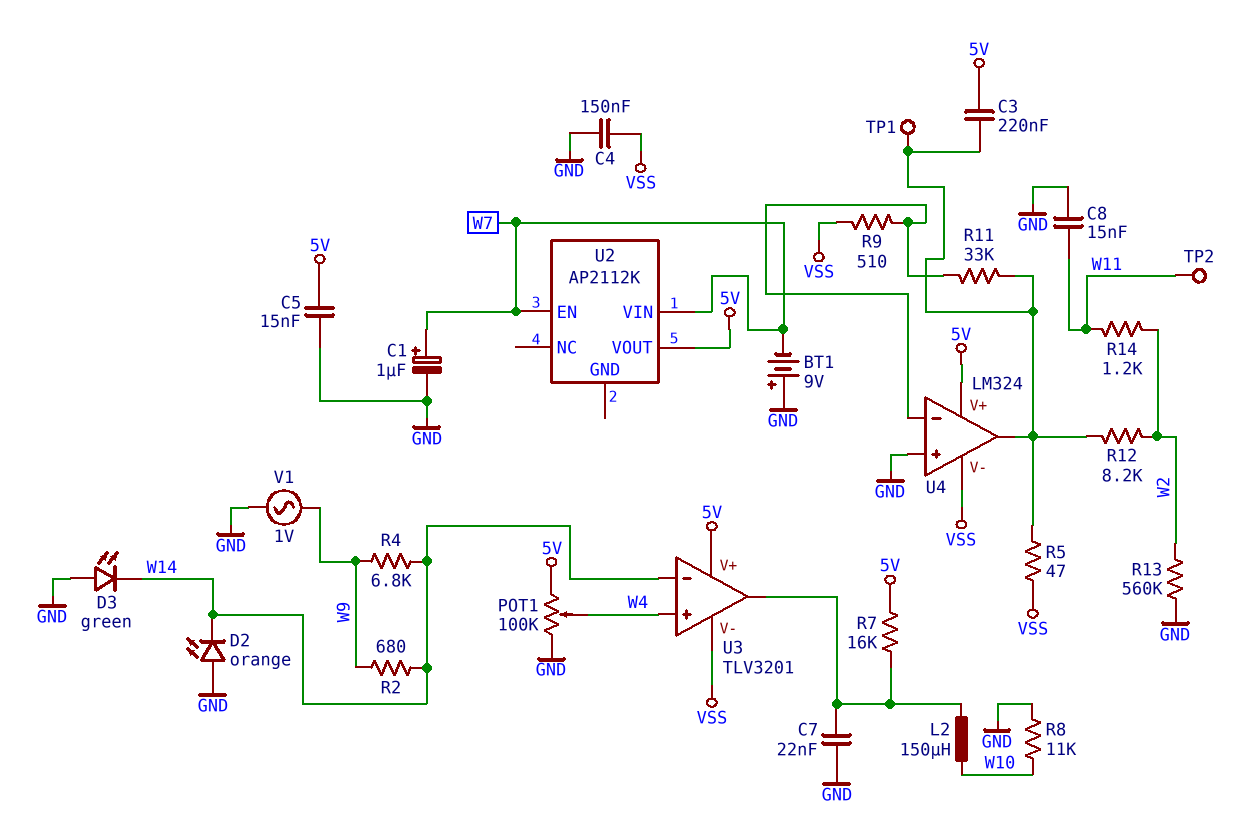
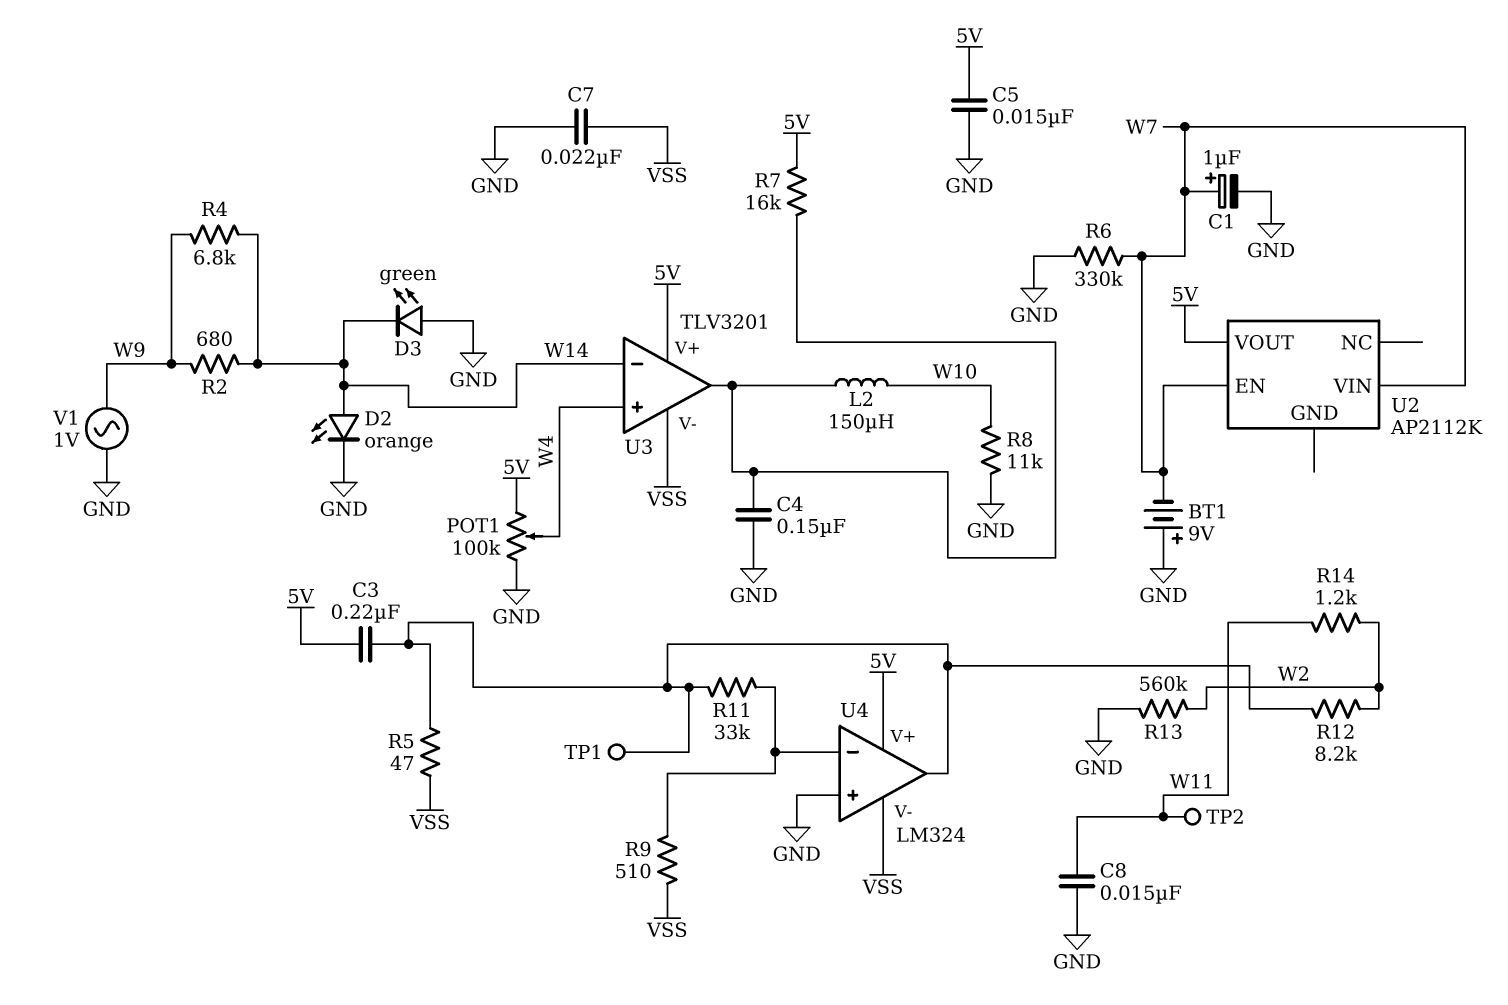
C4: 150nF (GND, VSS) -> 150nF (GND, U3/out)
C7: 22nF (GND, U3/out) -> 22nF (GND, VSS)
D2: LED orange (A GND, K W14) -> LED orange (A W14, K GND)
R6: none -> 330k (GND, W7)

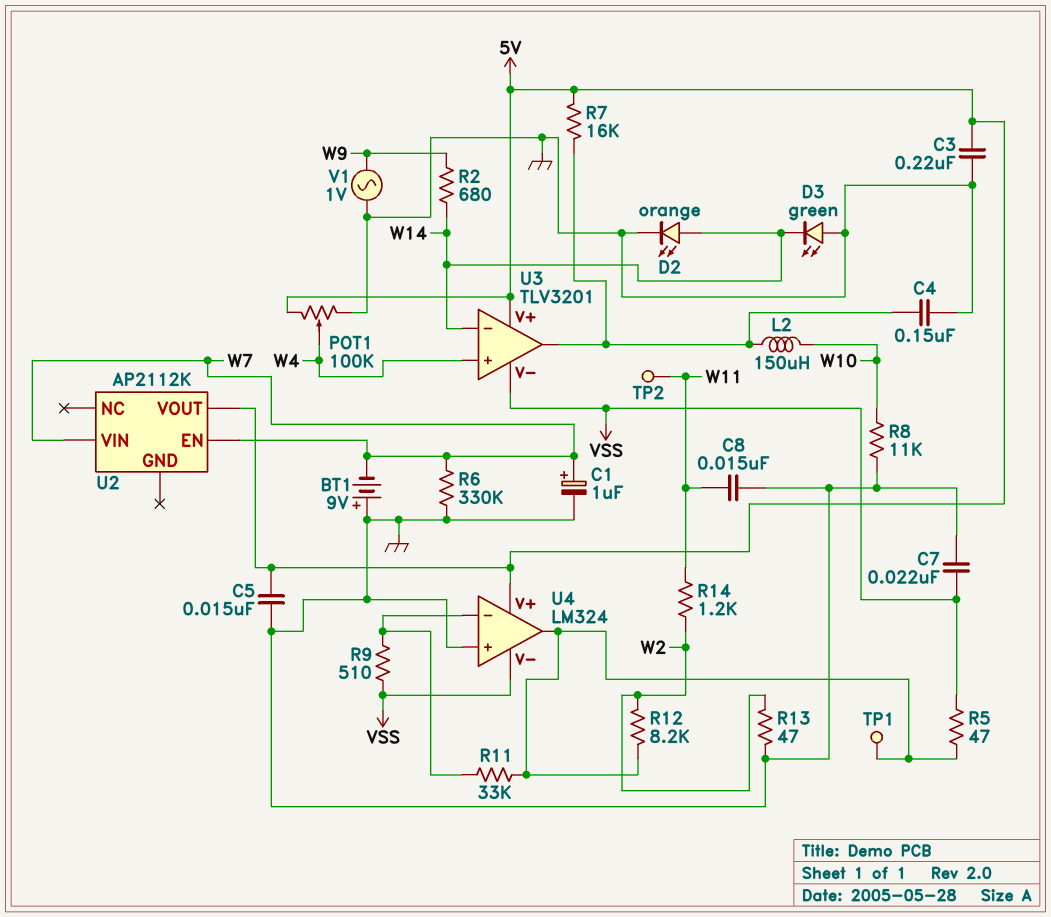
C3: 220nF (5V, U4/out) -> 220nF (5V, GND)
R4: 6.8k (W9, W14) -> none
R13: 560k (GND, W2) -> 47 (GND, W2)

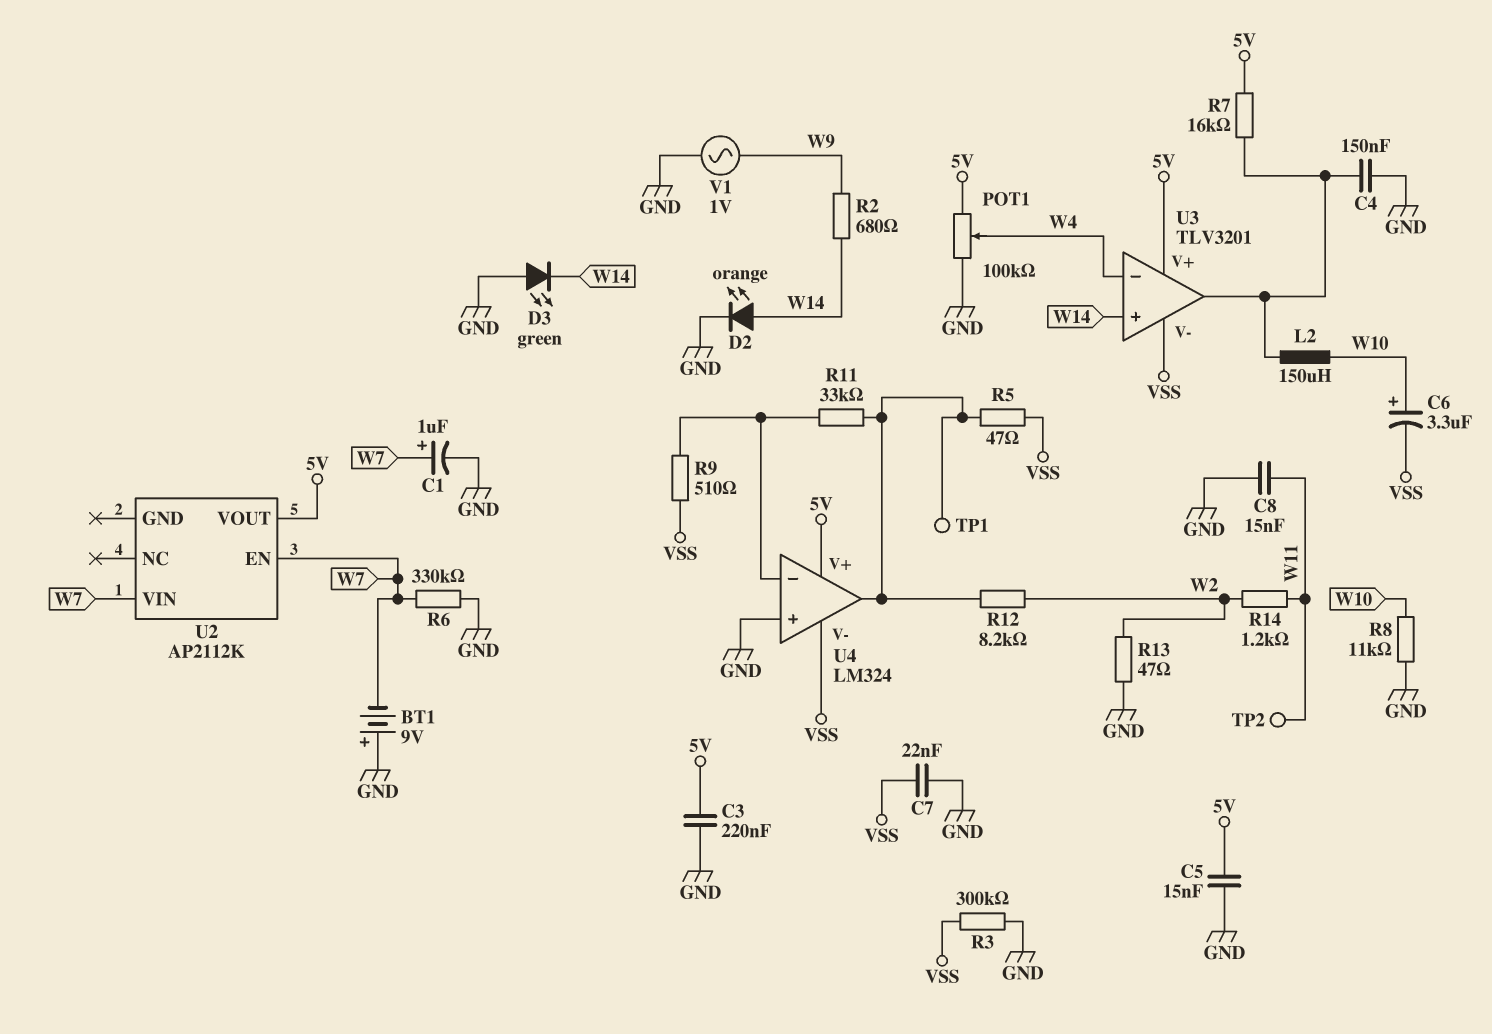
C6: none -> 3.3uF (plus W10, minus VSS)
R3: none -> 300k (GND, VSS)
U3 pin in+: W4 -> W14
U3 pin in-: W14 -> W4

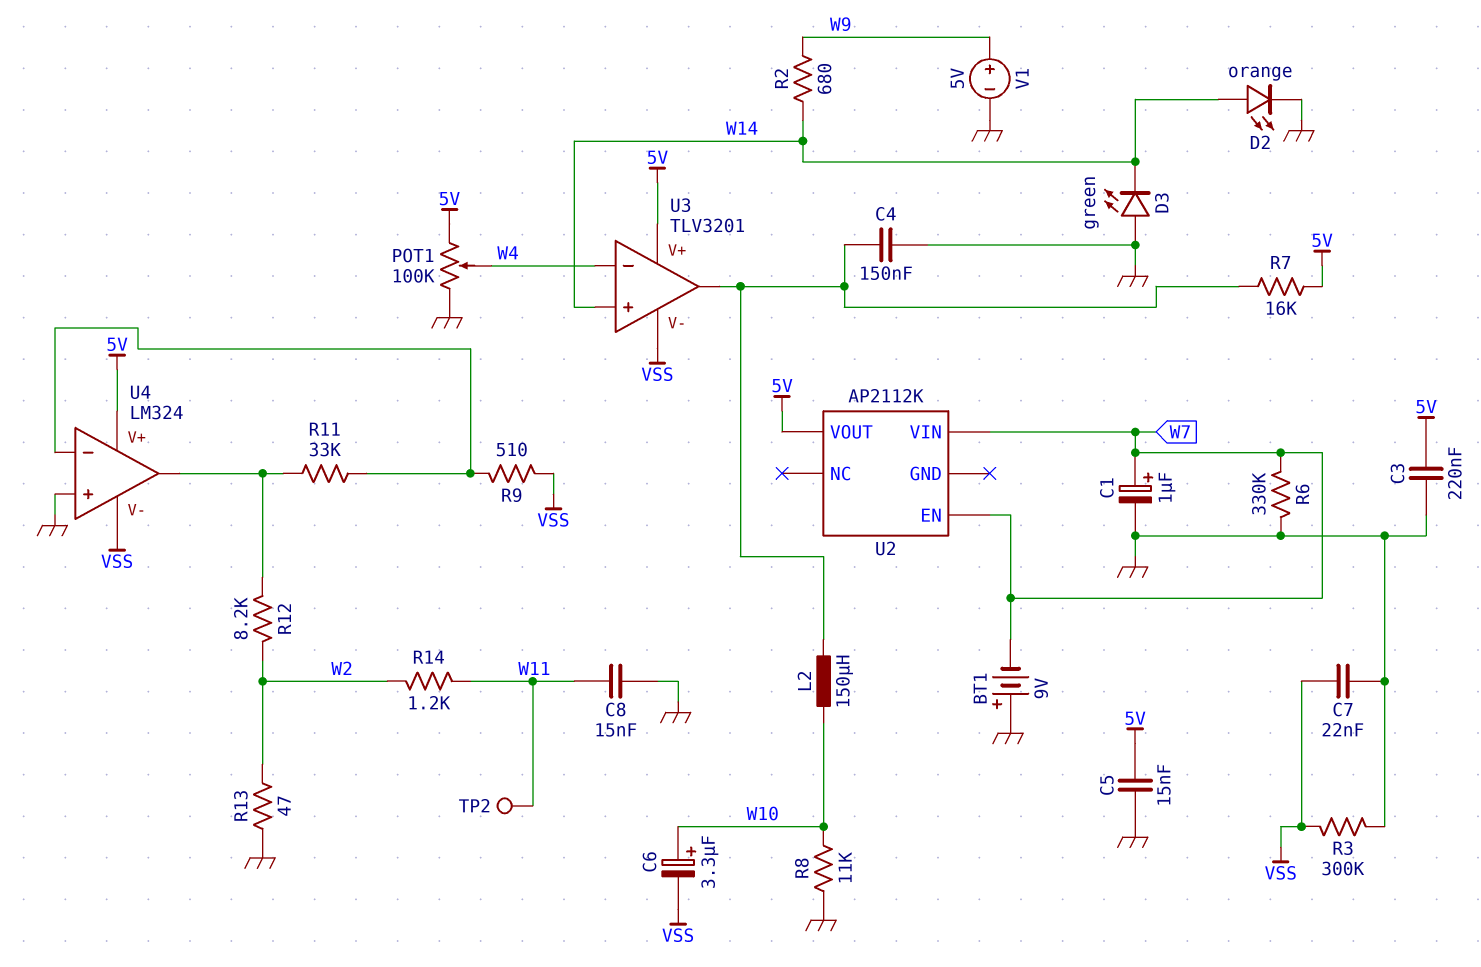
R5: 47 (U4/out, VSS) -> none
TP1: test point (U4/out) -> none
V1: AC 1V (GND, W9) -> 5V (plus W9, minus GND)

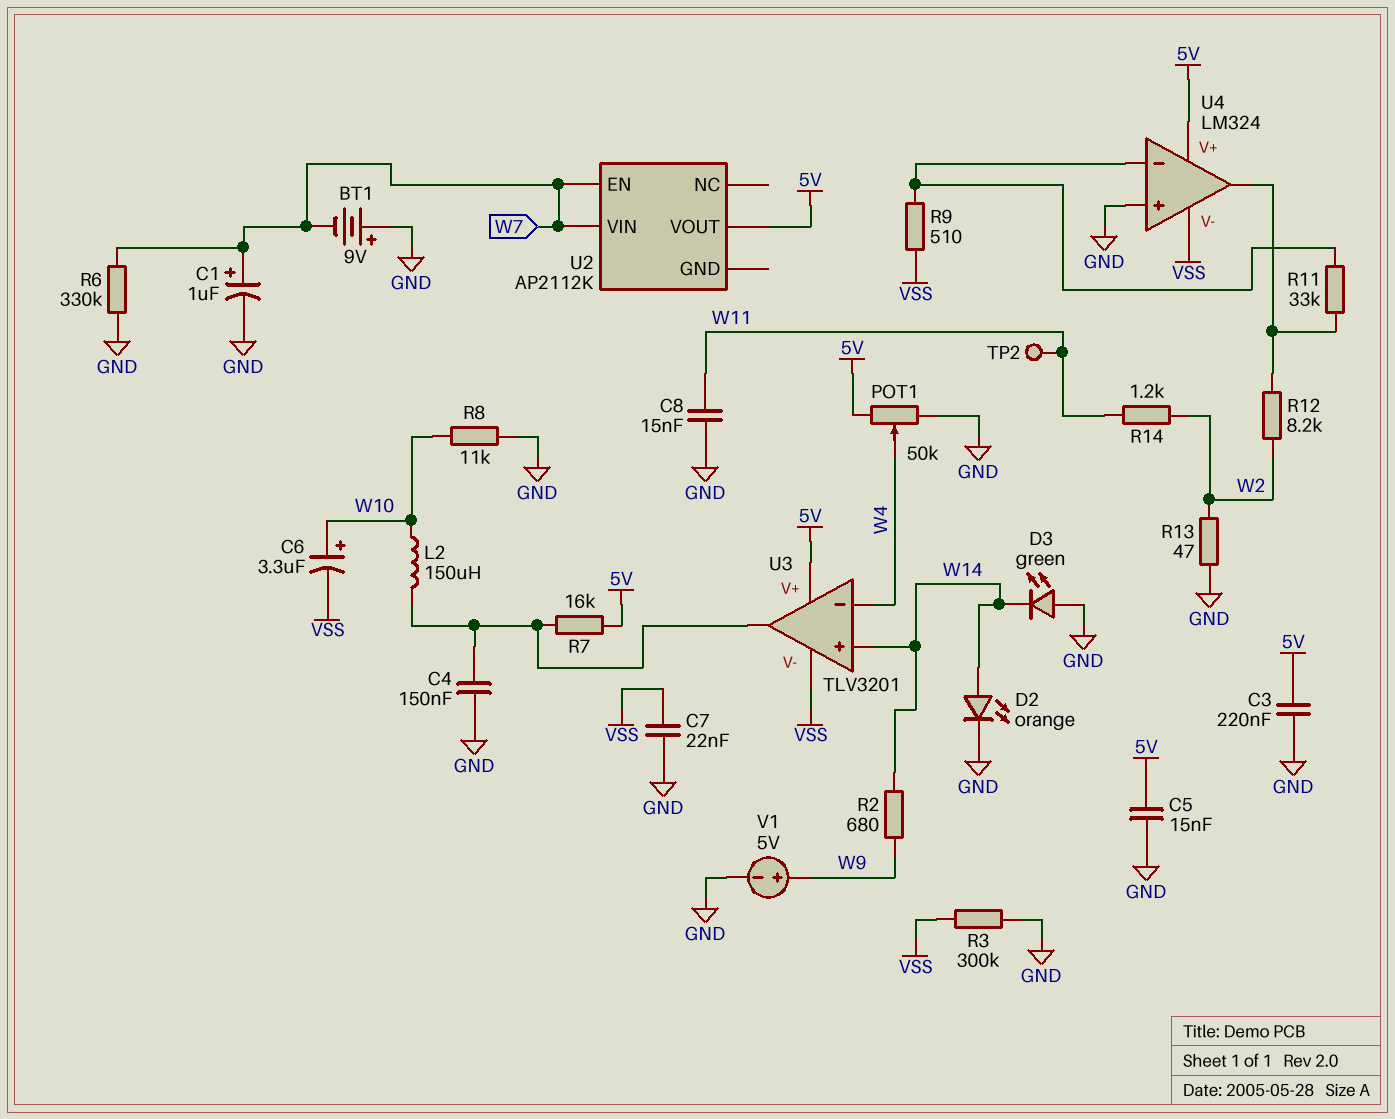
POT1: 100k (5V, GND, wiper W4) -> 50k (5V, GND, wiper W4)

